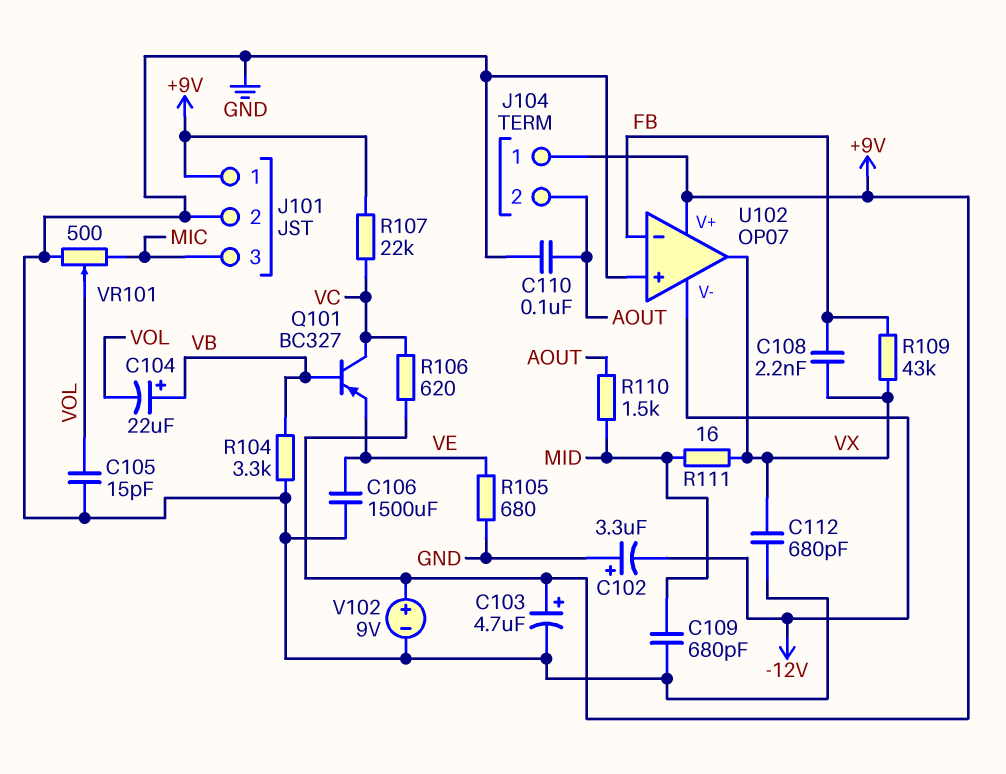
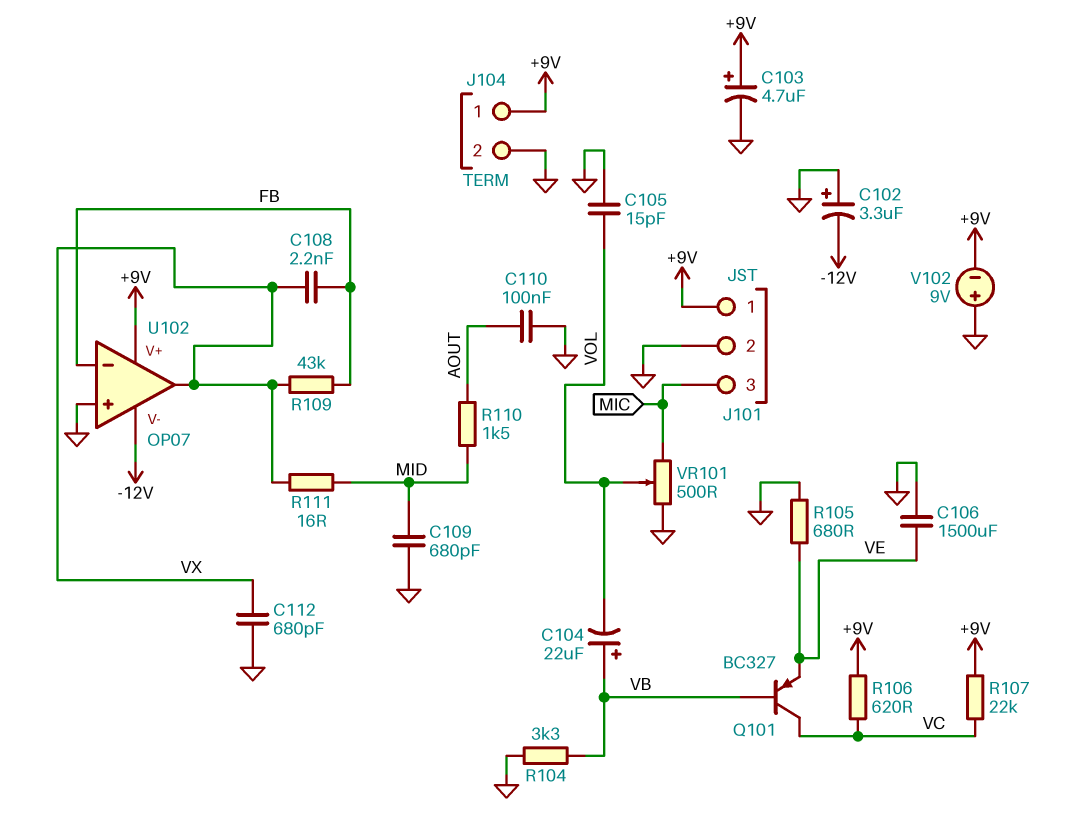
J104 pin 2: AOUT -> GND
V102: 9V (plus +9V, minus GND) -> 9V (plus GND, minus +9V)

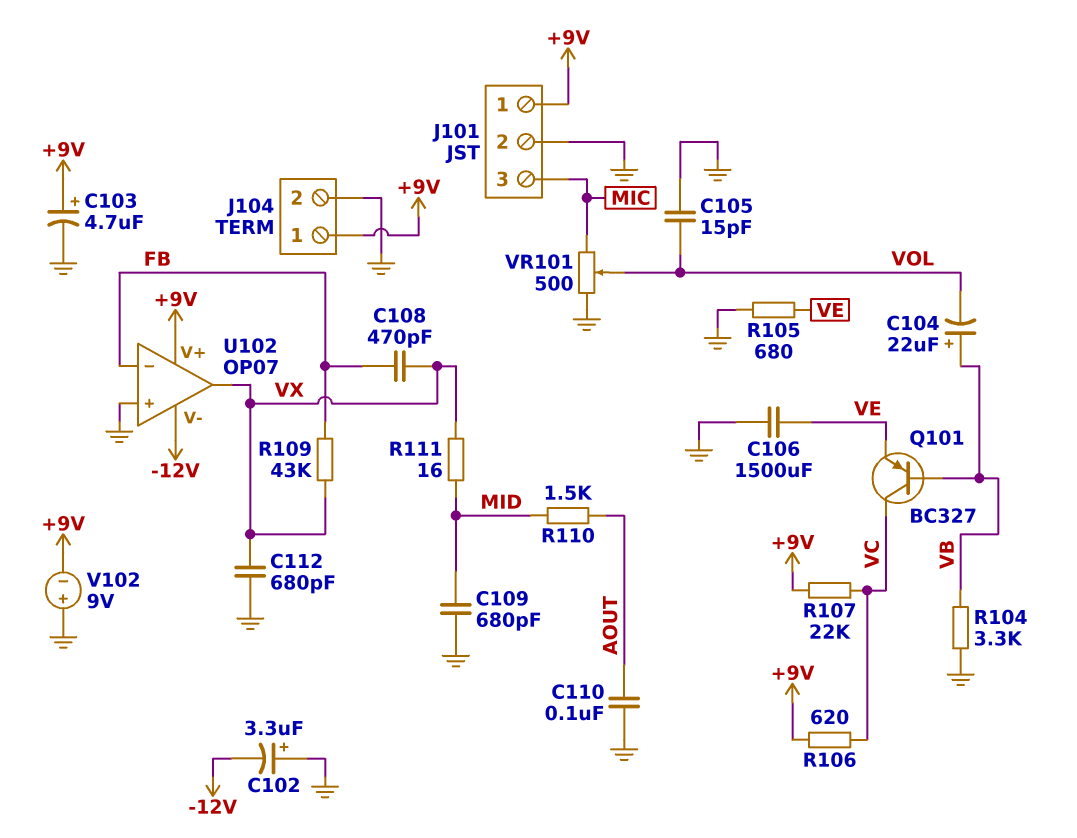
C108: 2.2nF (FB, VX) -> 470pF (FB, VX)

